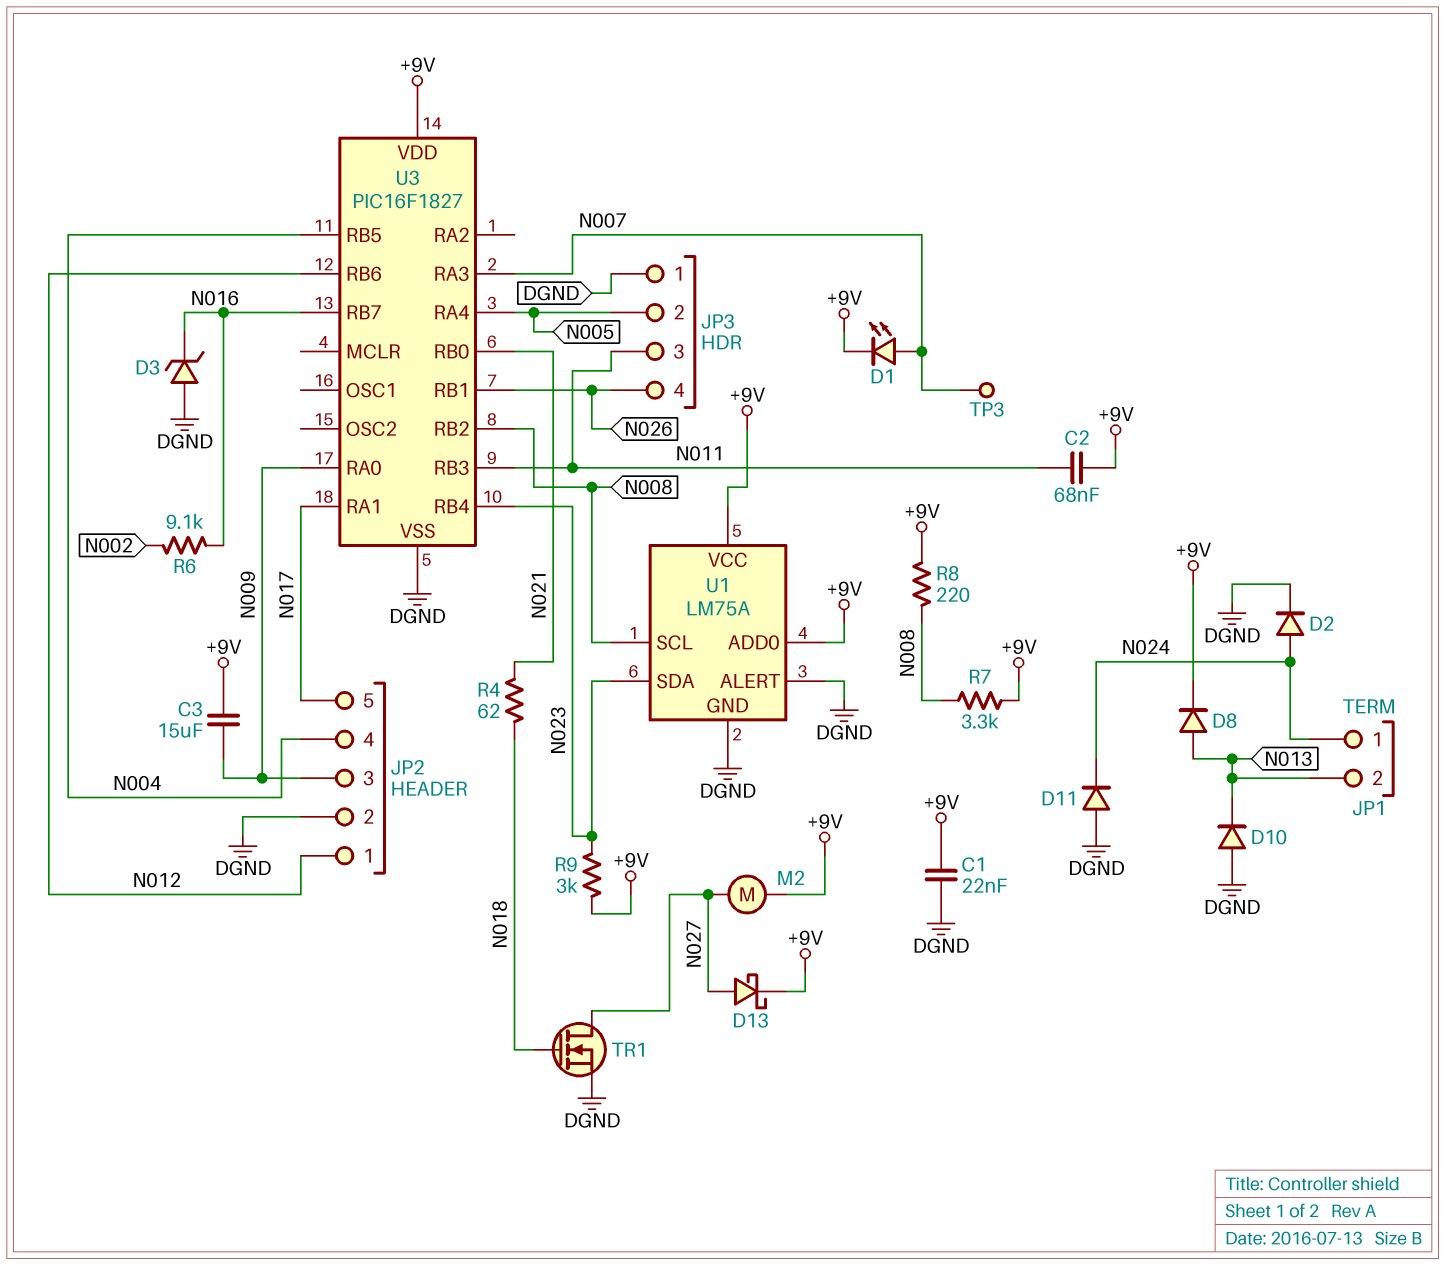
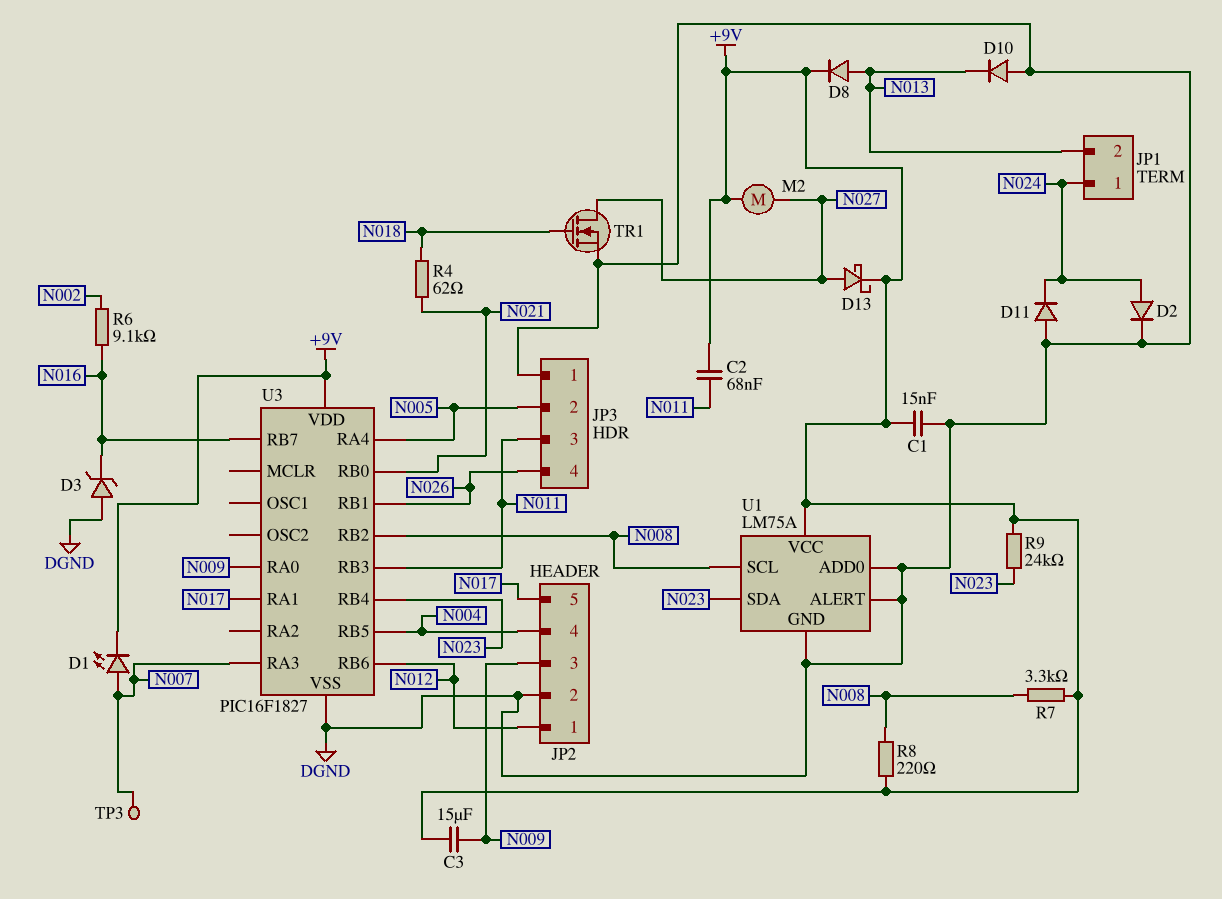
C1: 22nF (+9V, DGND) -> 15nF (+9V, DGND)
R9: 3k (+9V, N023) -> 24k (+9V, N023)
U1 pin ADD0: +9V -> DGND

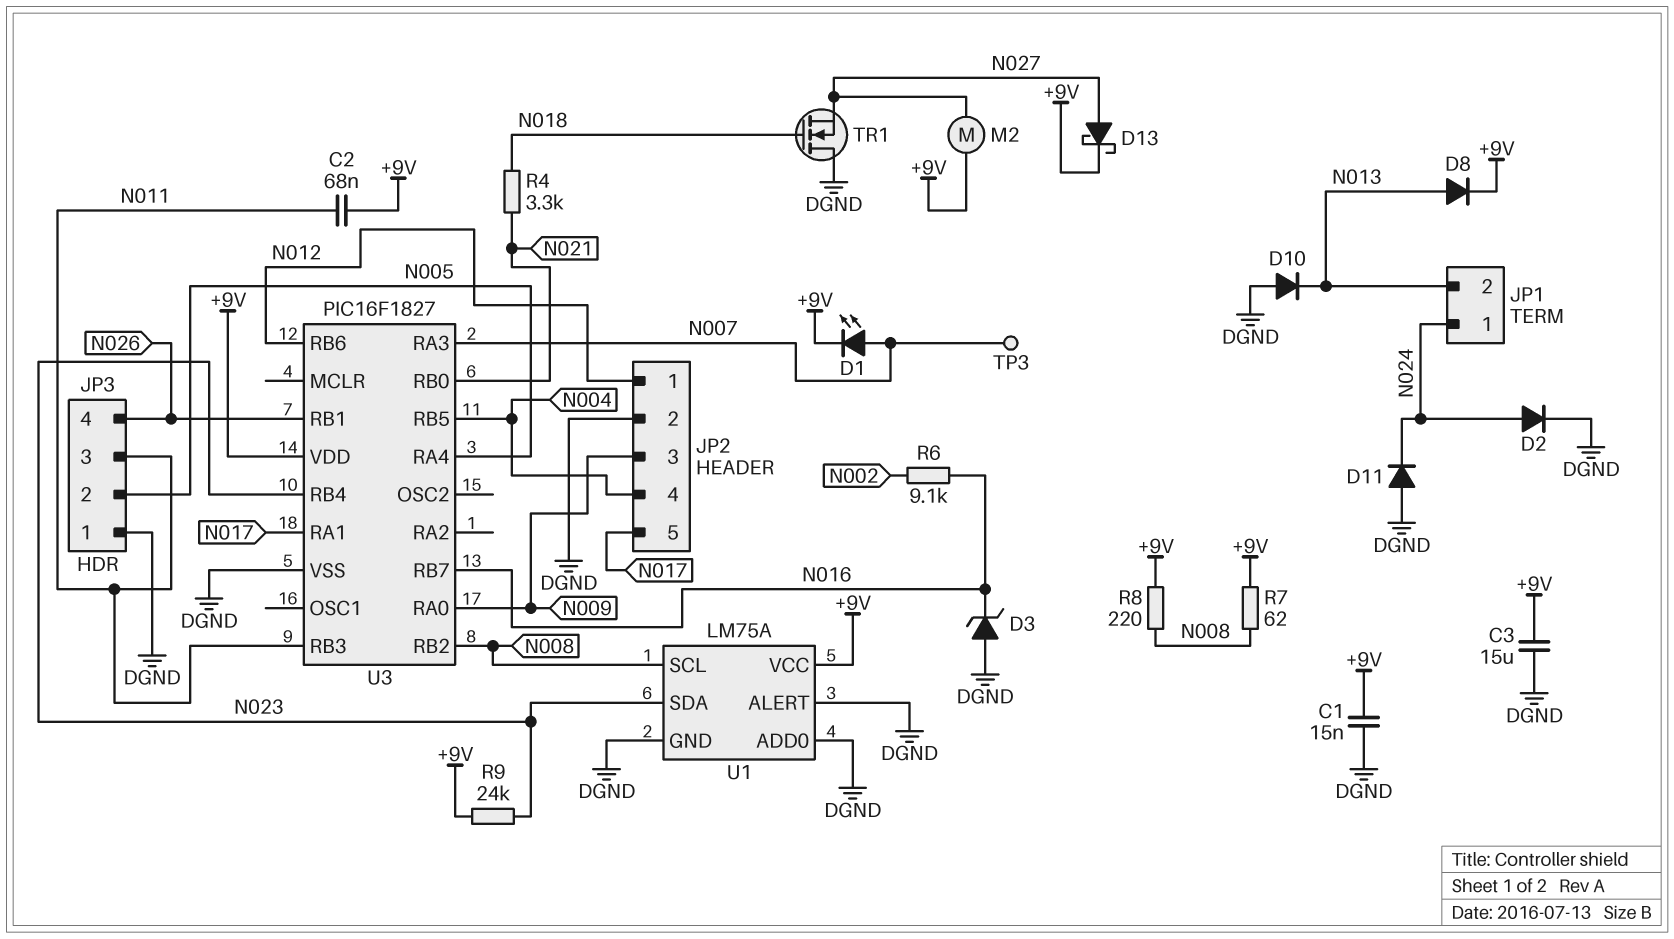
C3: 15uF (+9V, N009) -> 15uF (+9V, DGND)
R4: 62 (N018, N021) -> 3.3k (N018, N021)
R7: 3.3k (+9V, N008) -> 62 (+9V, N008)
TR1: NMOS (G N018, D N027, S DGND) -> NMOS (G N018, D DGND, S N027)

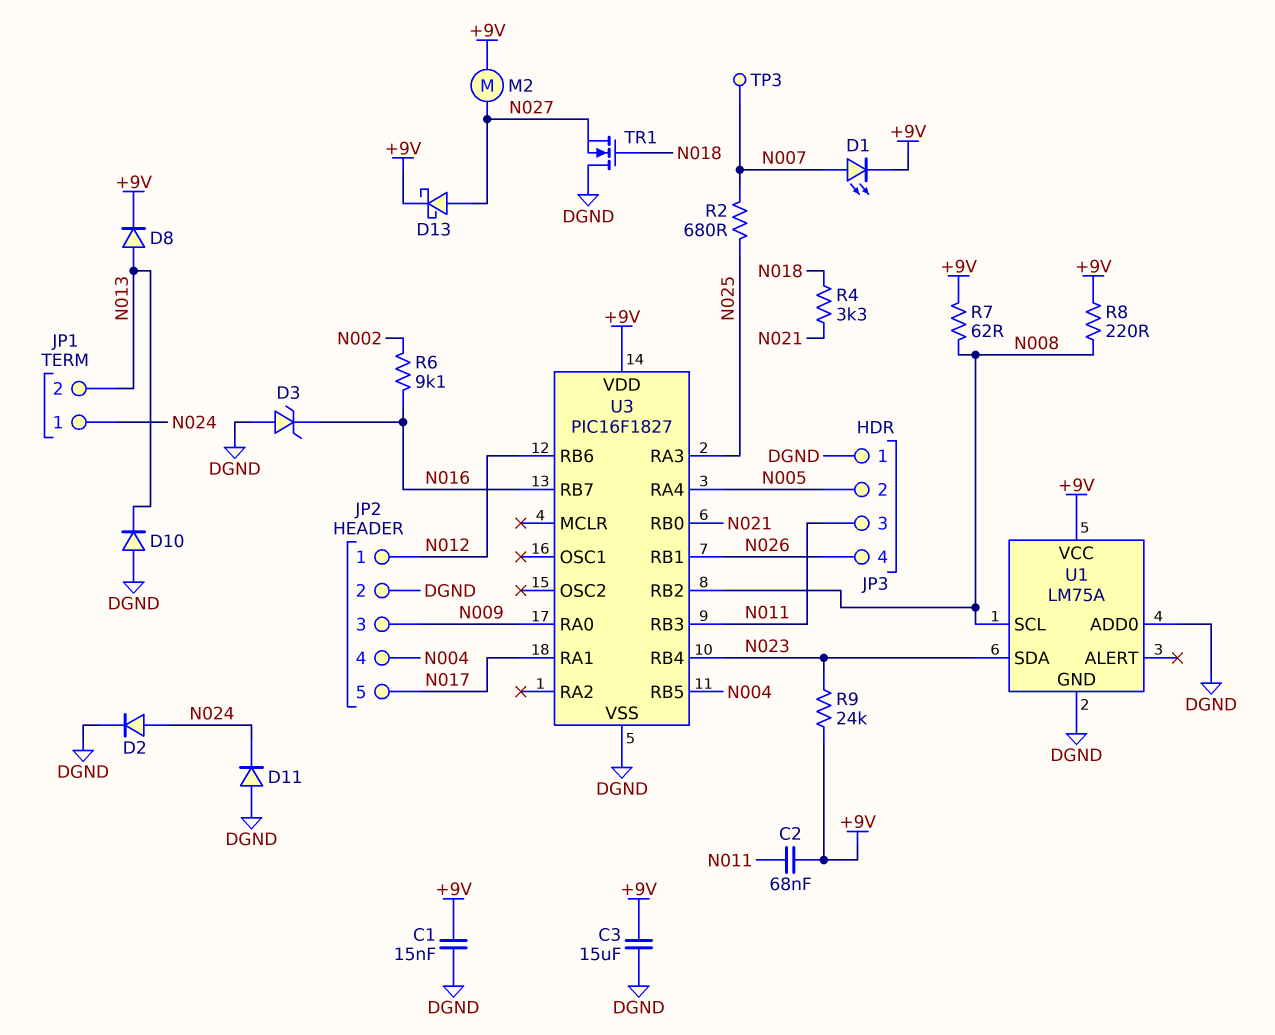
R2: none -> 680 (N007, N025)
U1 pin ALERT: DGND -> none
U3 pin RA3: N007 -> N025

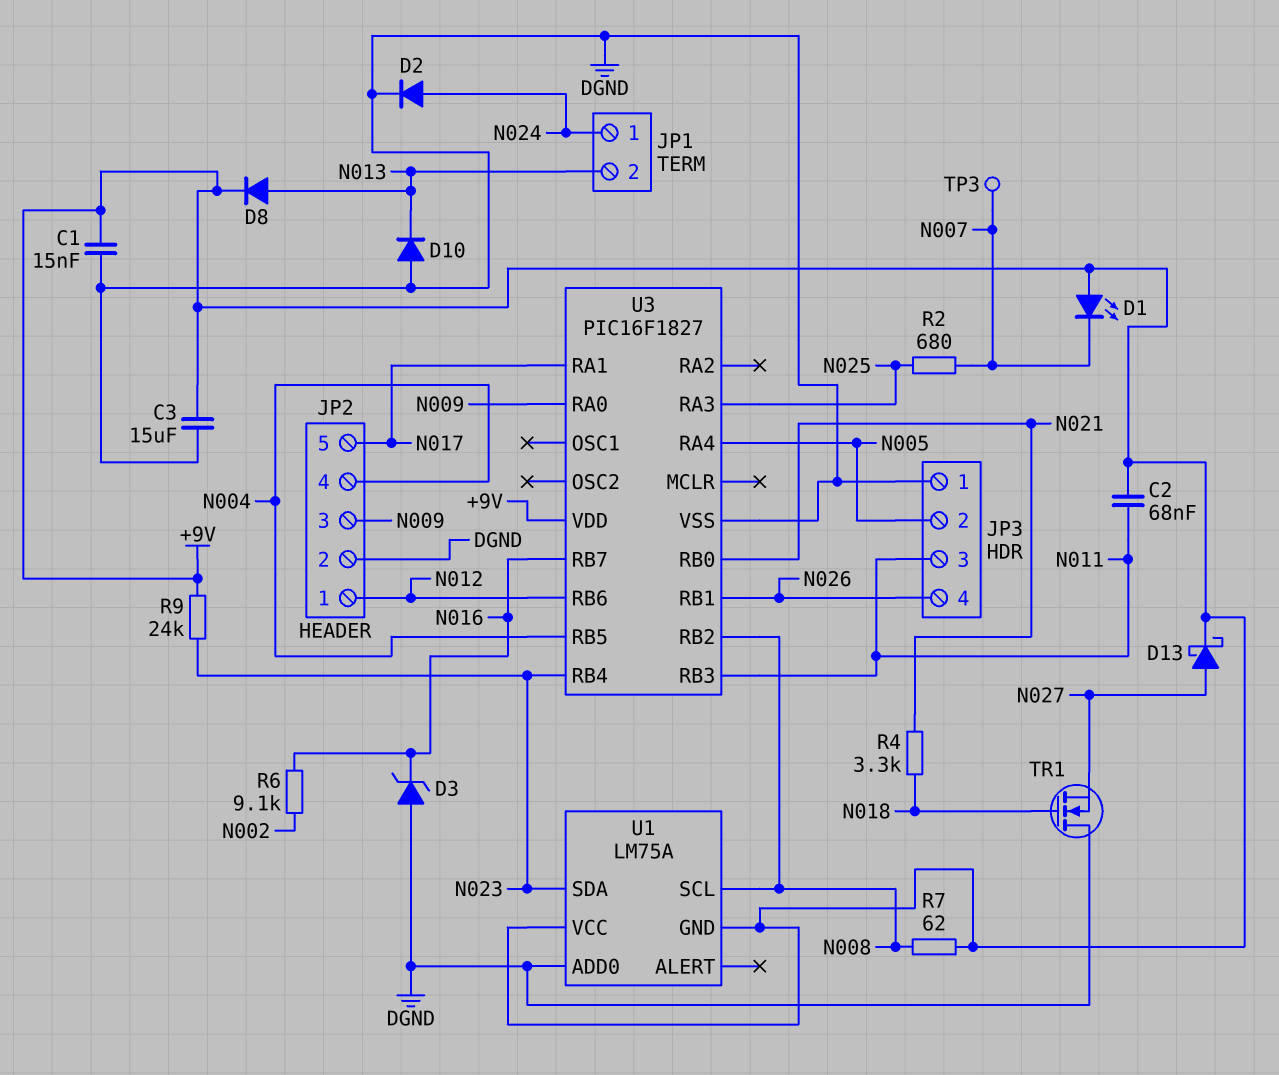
D1: LED (A N007, K +9V) -> LED (A +9V, K N007)
D11: diode (A DGND, K N024) -> none
M2: motor (+9V, N027) -> none
R8: 220 (+9V, N008) -> none
U1 pin GND: DGND -> +9V

